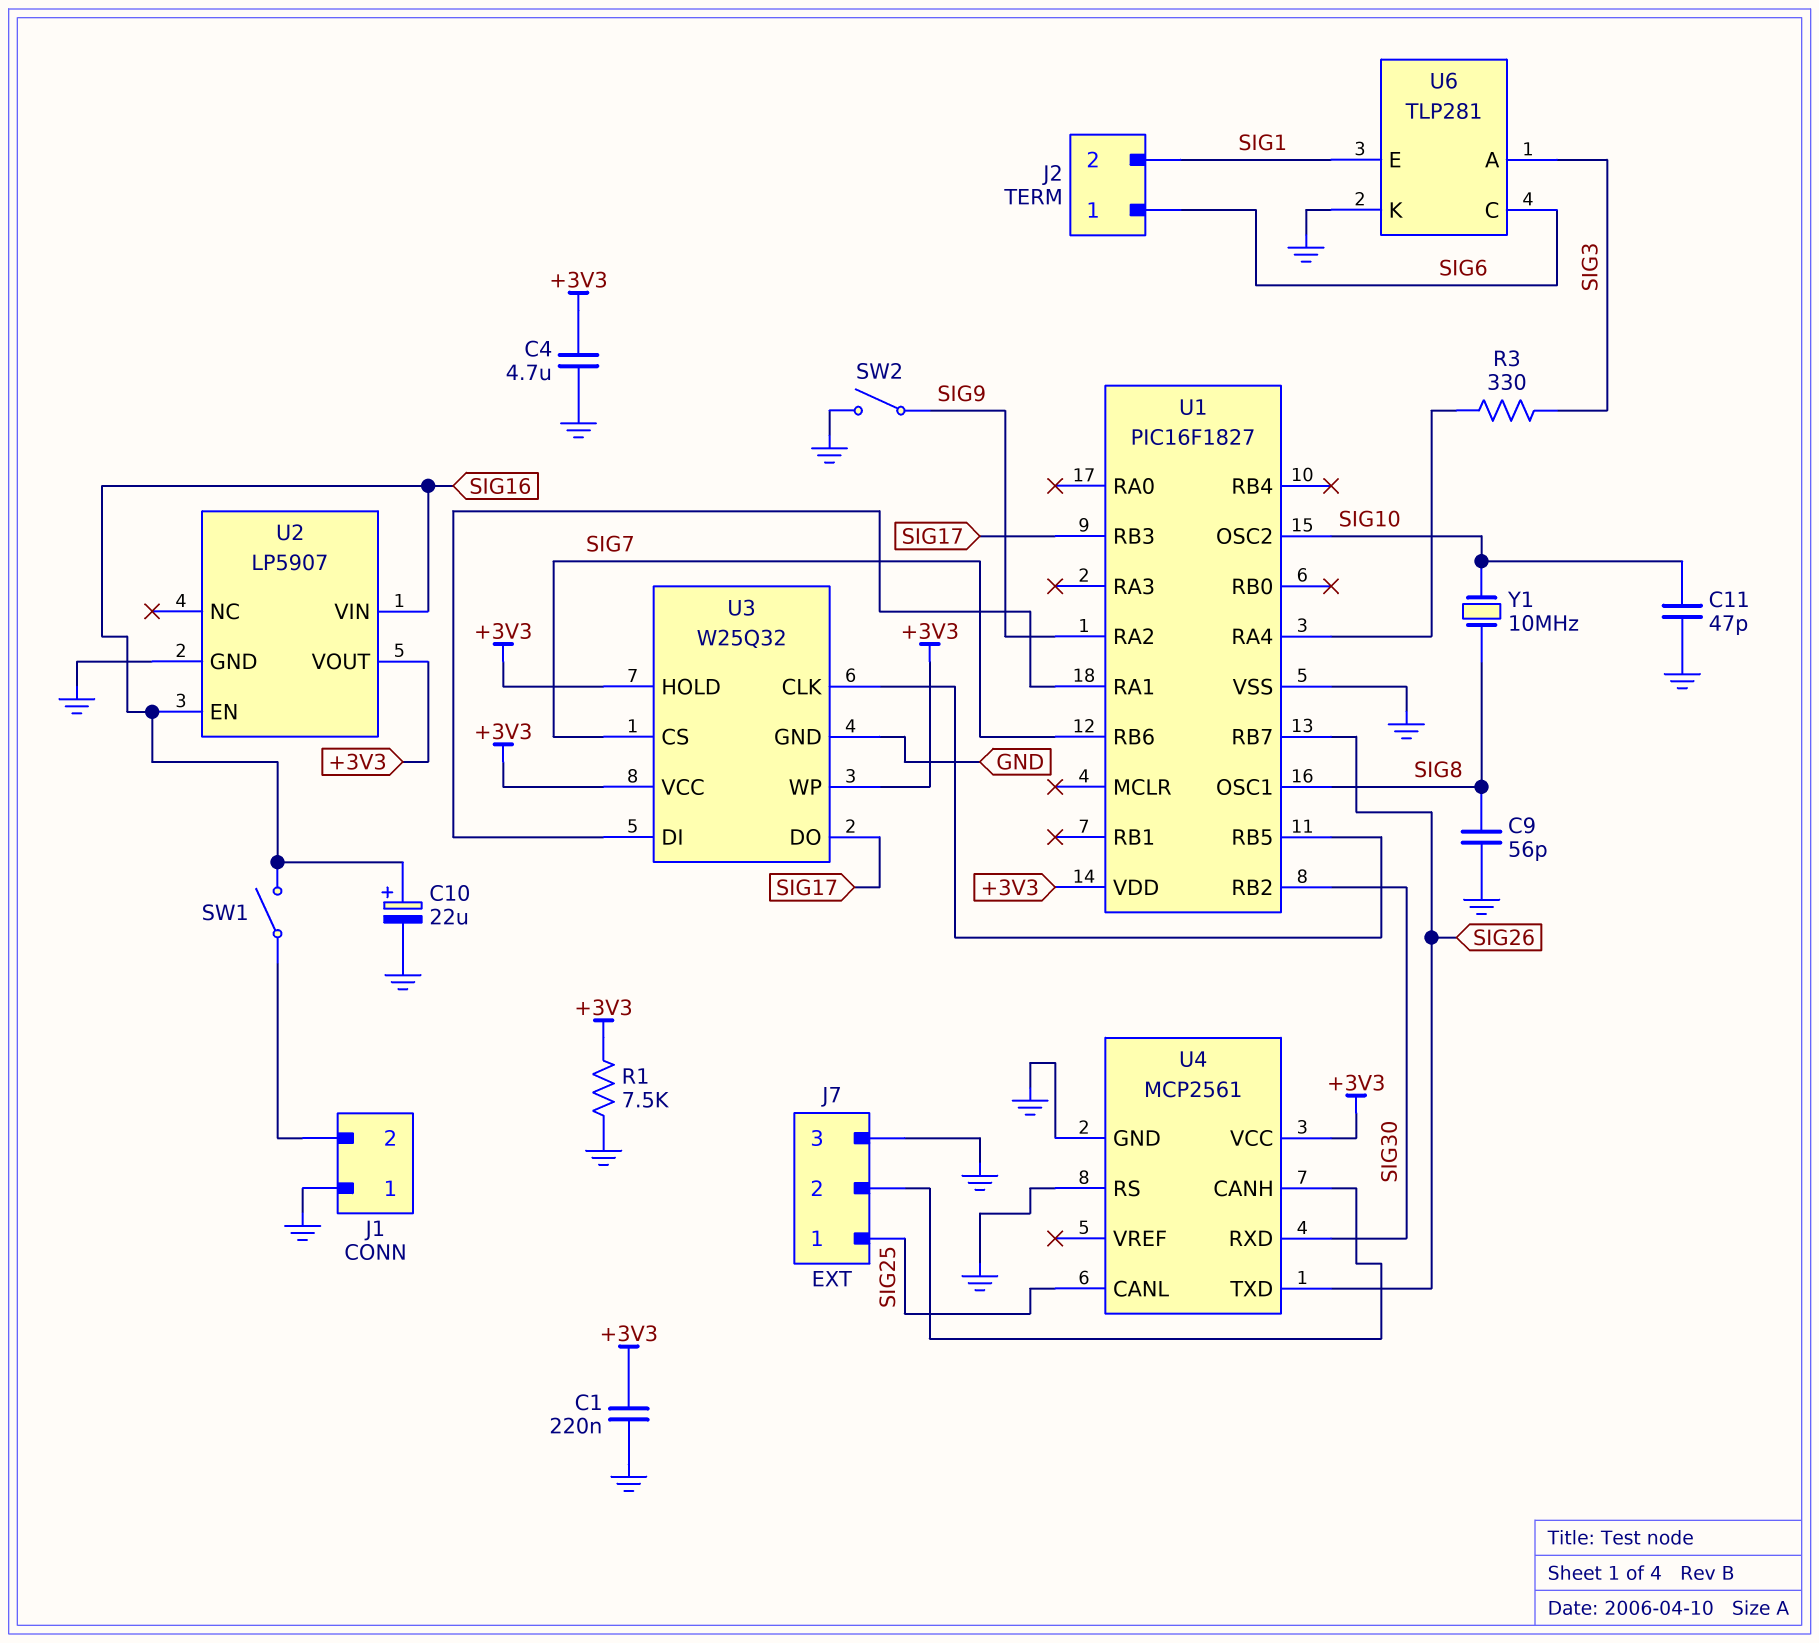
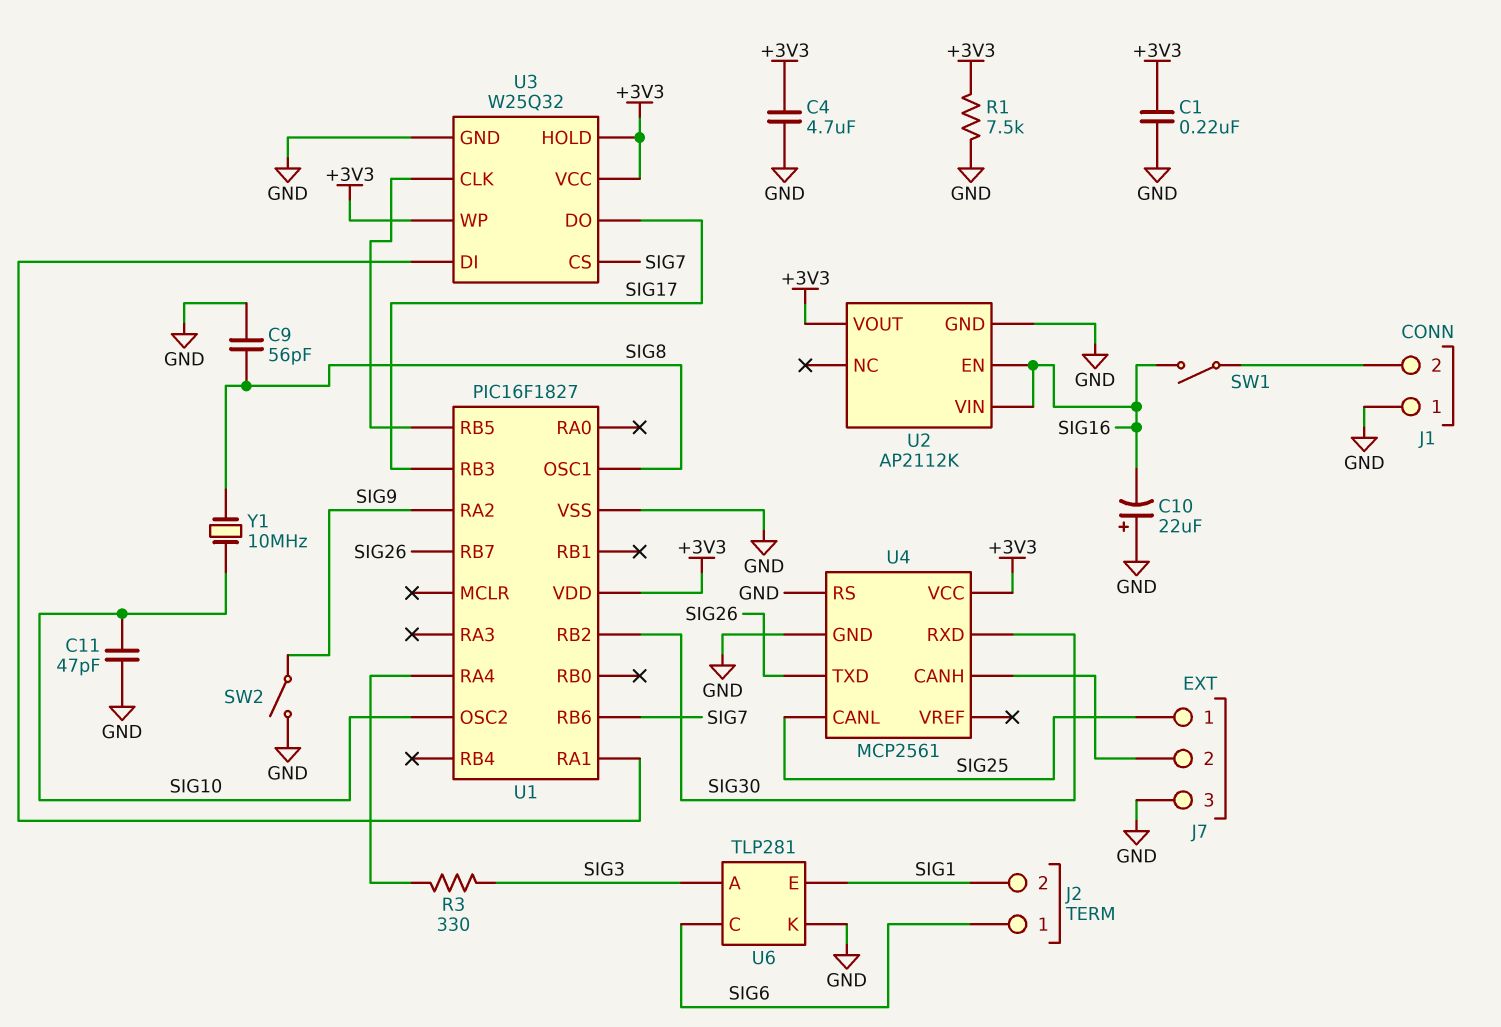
C10: 22uF (plus SIG16, minus GND) -> 22uF (plus GND, minus SIG16)
U2: LP5907 -> AP2112K

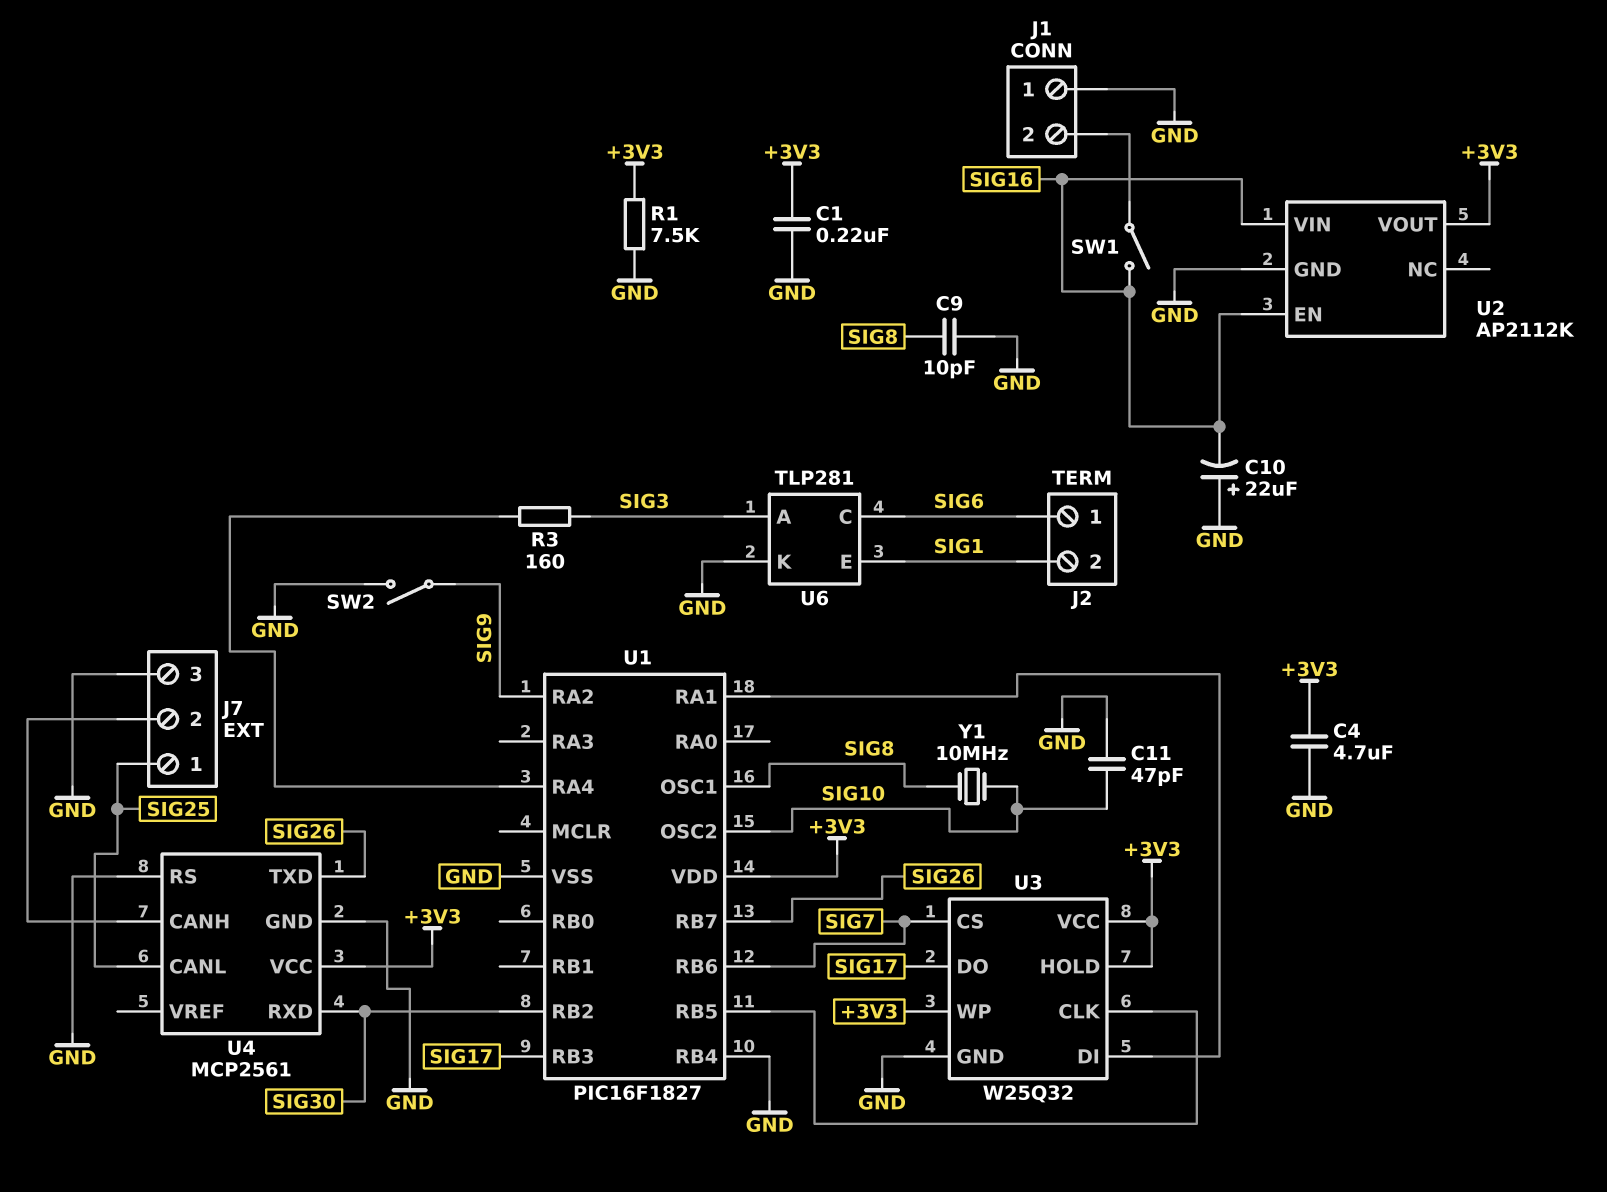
C9: 56pF (GND, SIG8) -> 10pF (GND, SIG8)
R3: 330 (SIG3, U1/RA4) -> 160 (SIG3, U1/RA4)
U1 pin RB4: none -> GND

